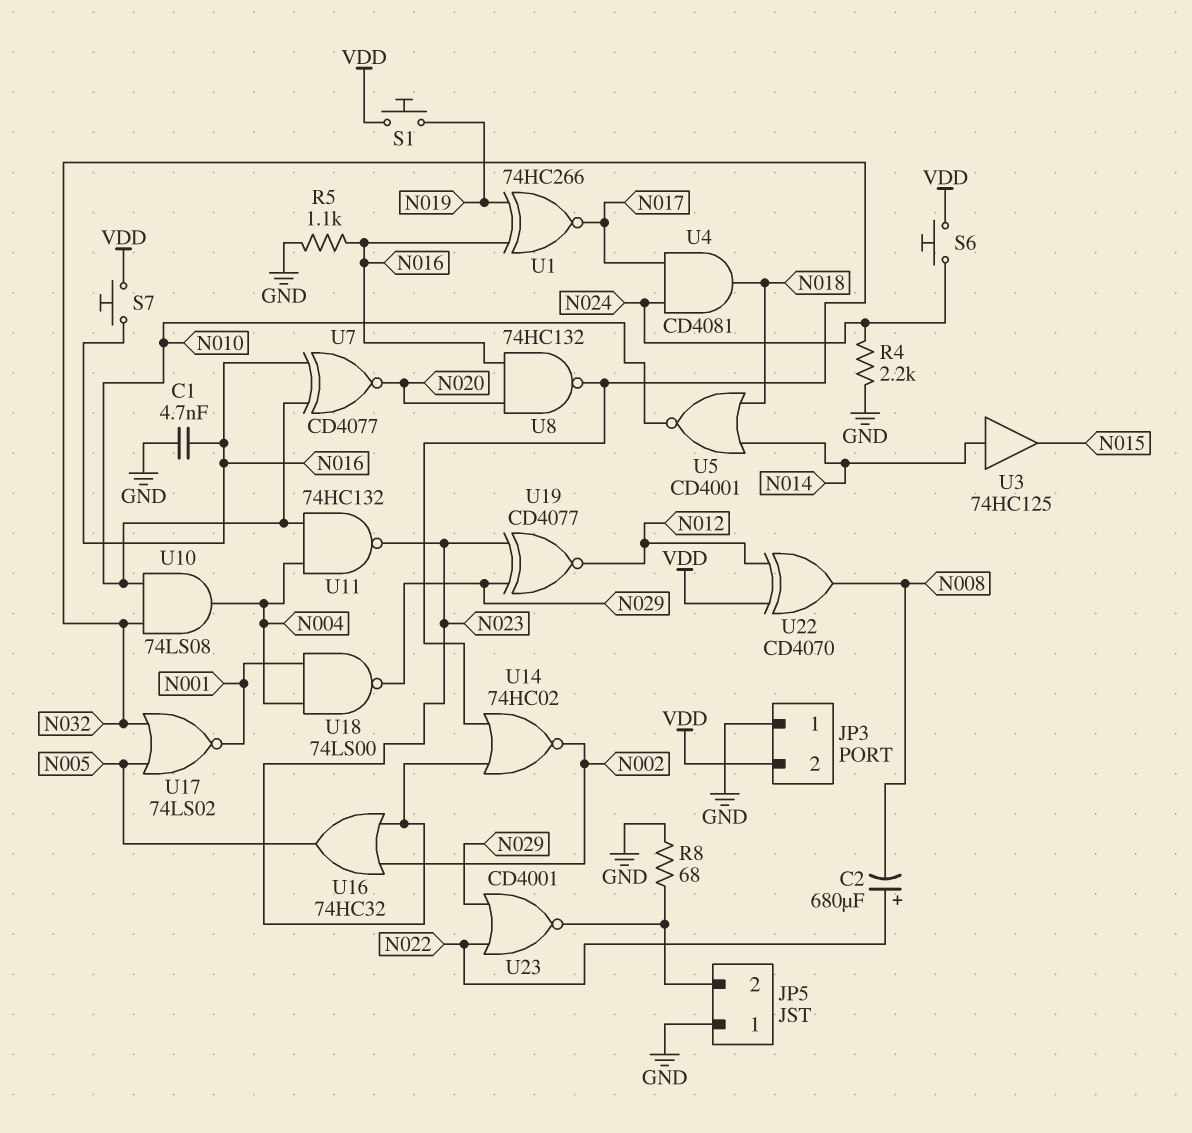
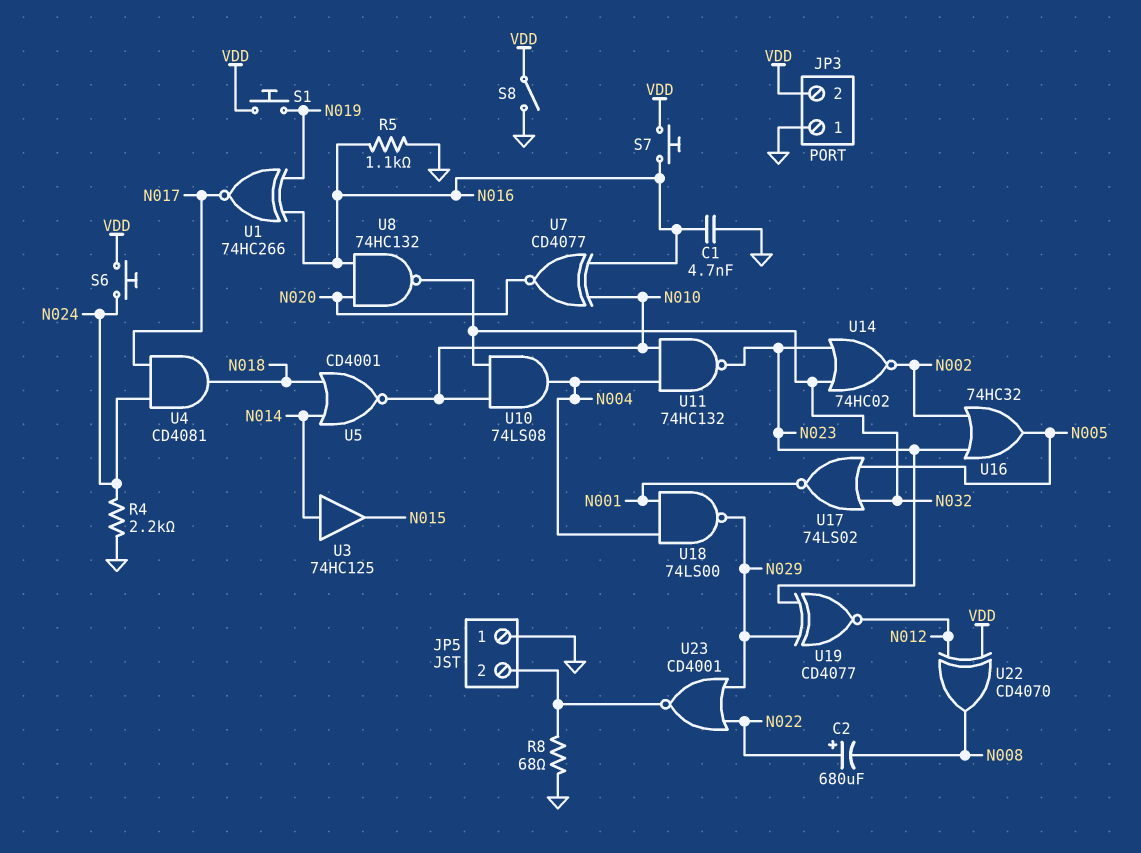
S8: none -> switch (GND, VDD)

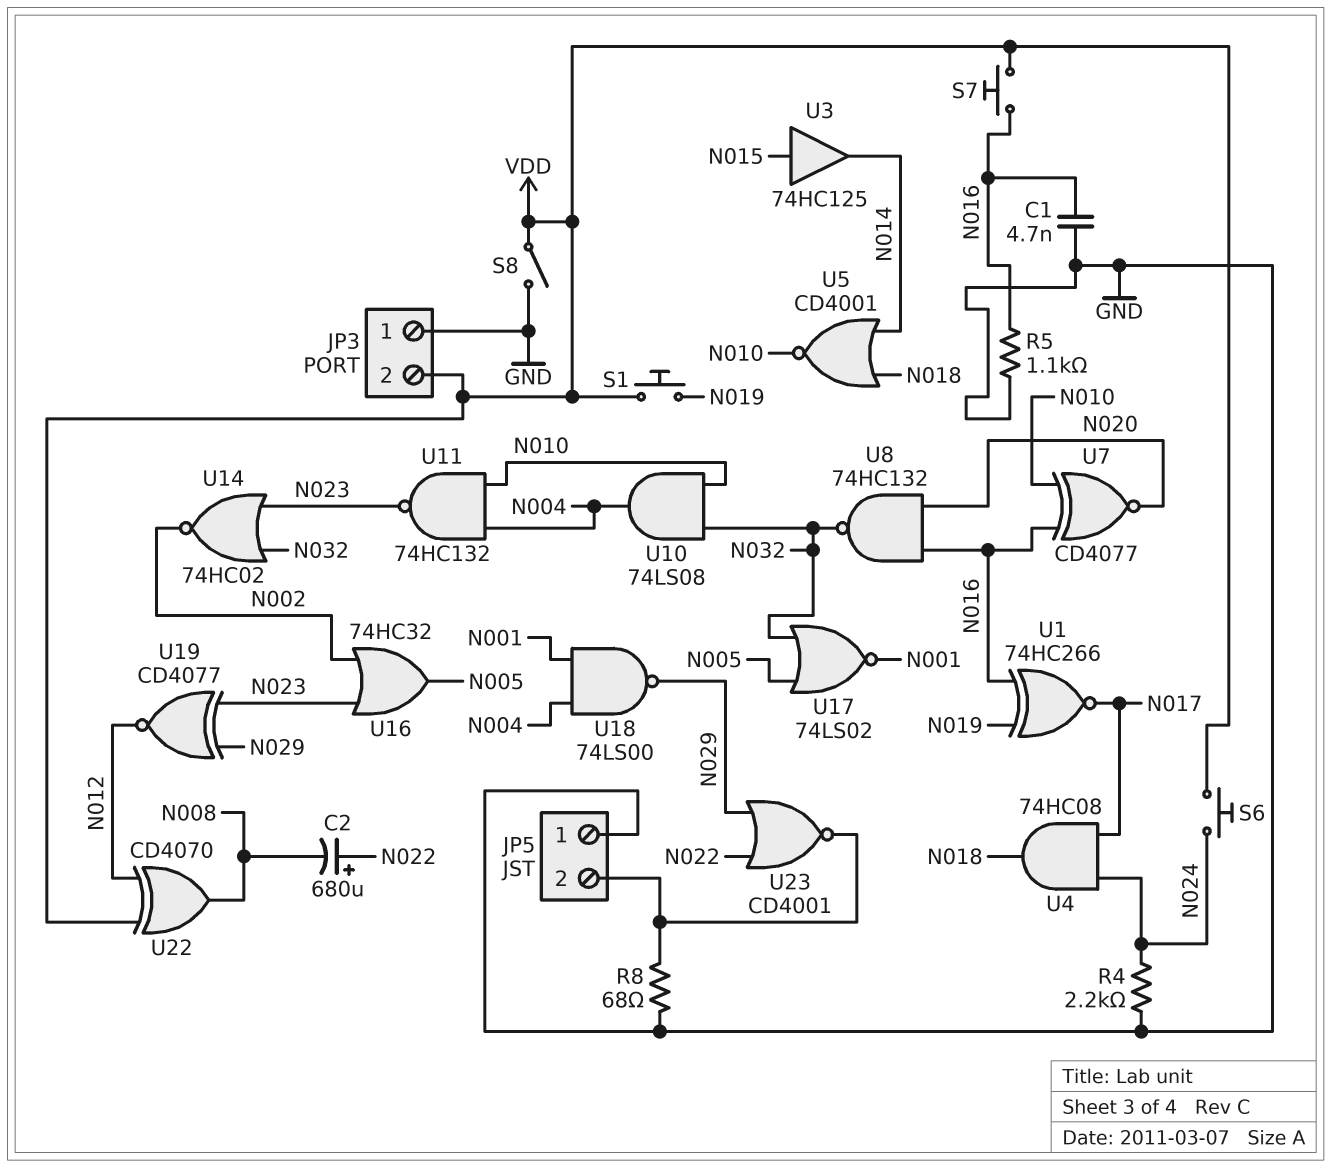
U3: buffer 74HC125 (in N014, out N015) -> buffer 74HC125 (in N015, out N014)
U4: AND CD4081 (in N017, in N024, out N018) -> AND 74HC08 (in N017, in N024, out N018)

